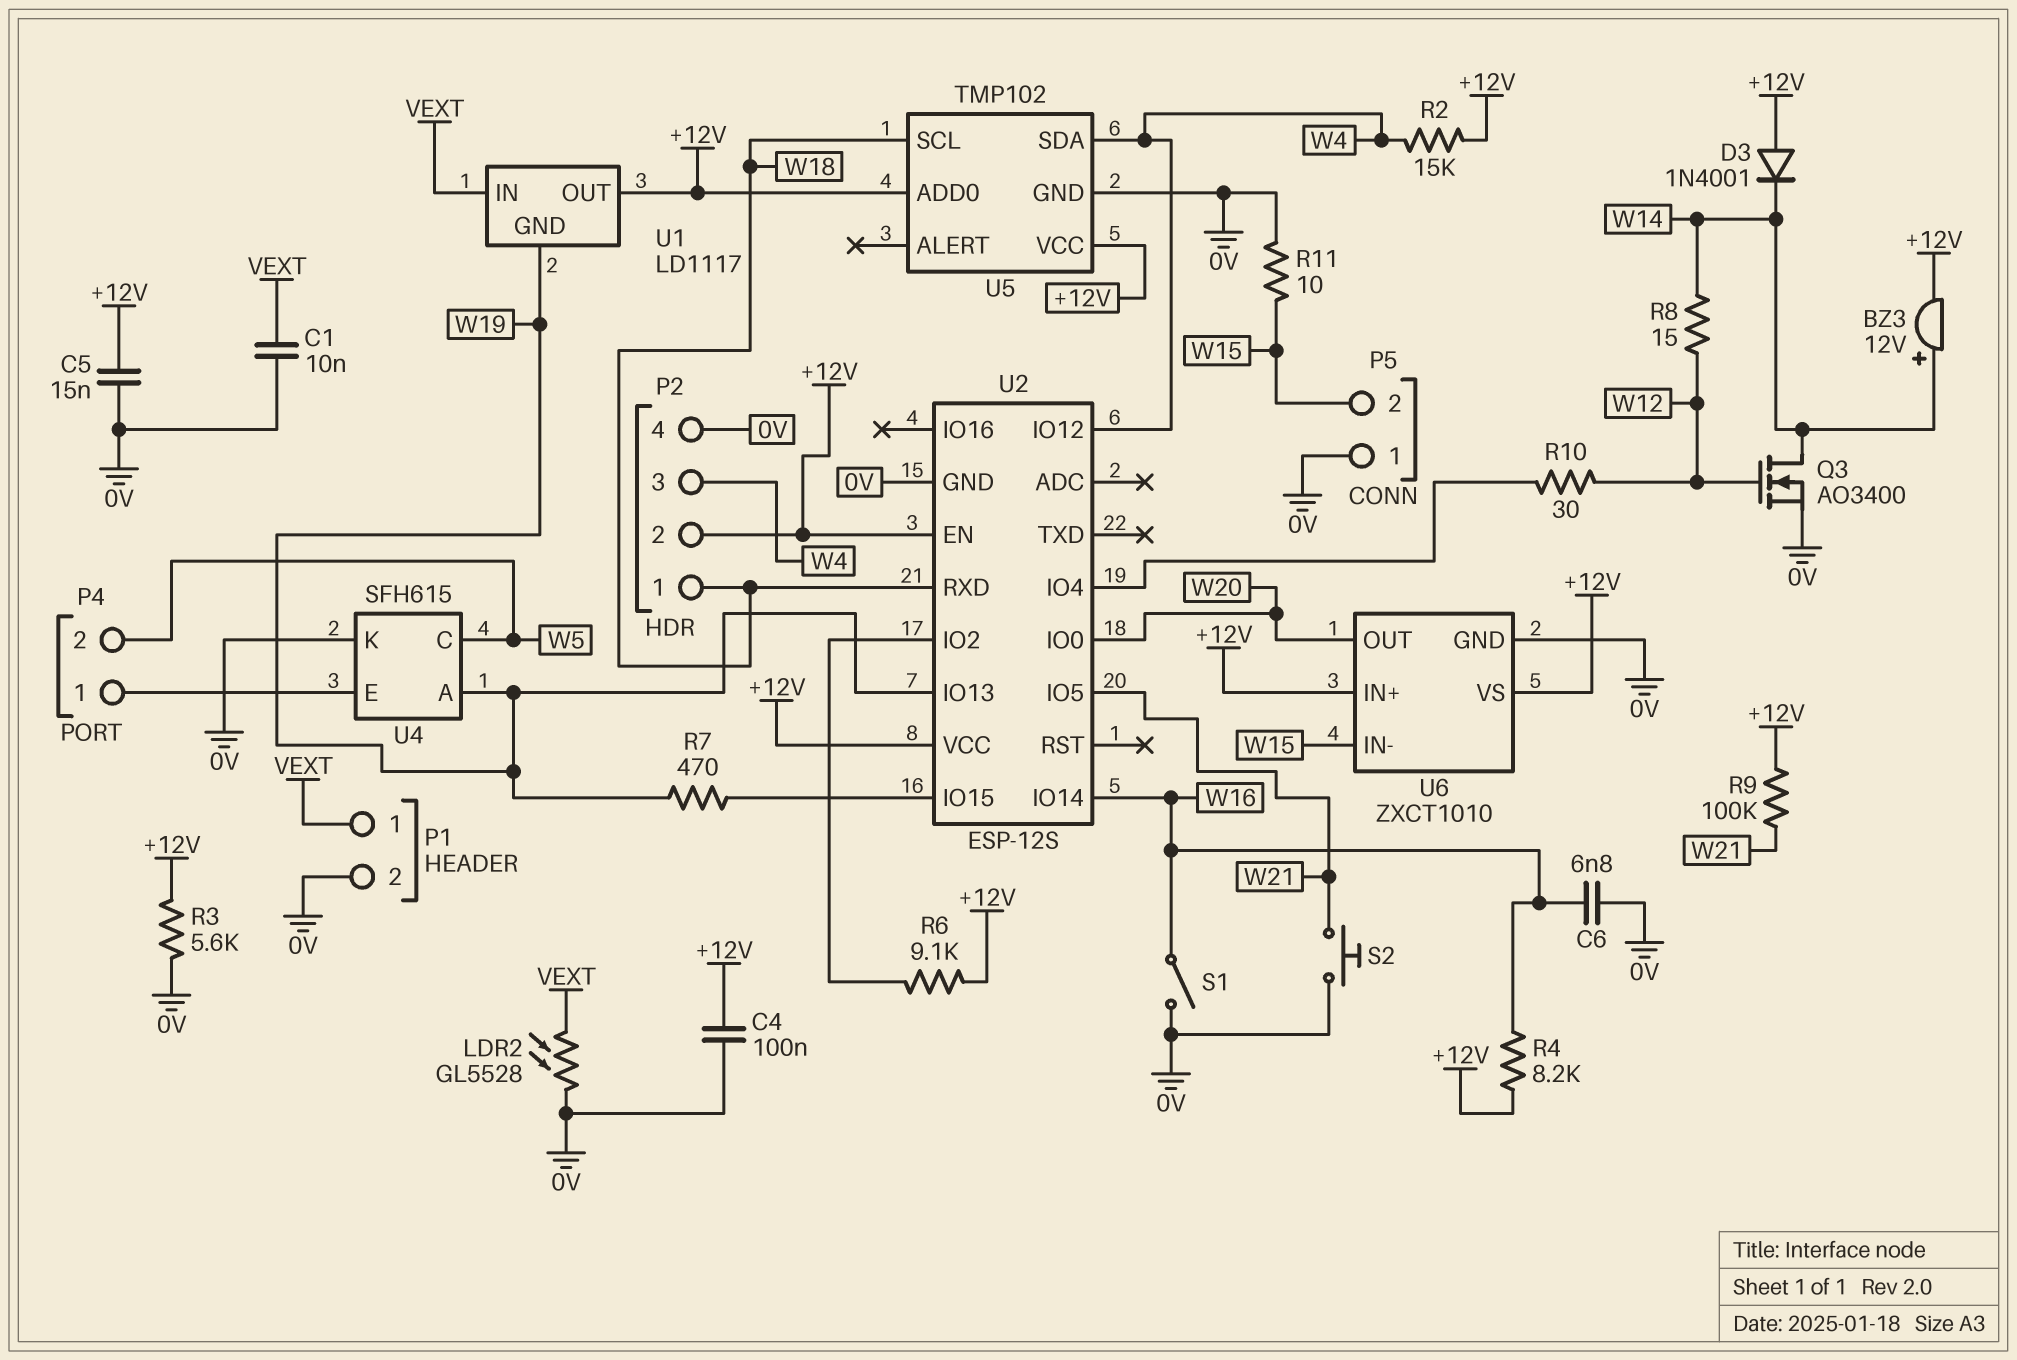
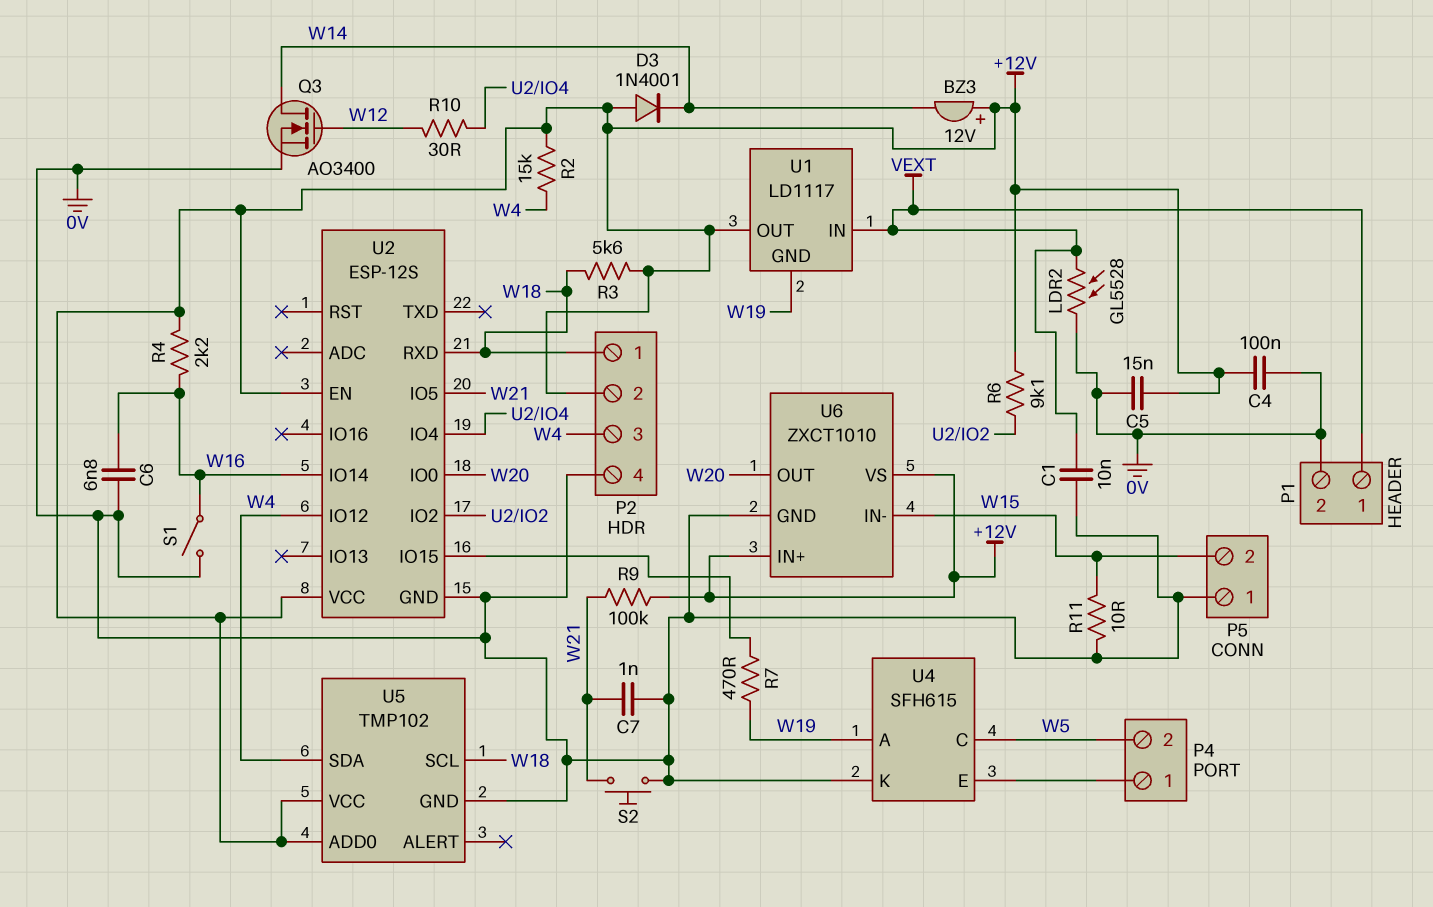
BZ3: buzzer 12V (plus W14, minus +12V) -> buzzer 12V (plus +12V, minus W14)
C7: none -> 1nF (0V, W21)
R3: 5.6k (+12V, 0V) -> 5.6k (+12V, W18)
R4: 8.2k (+12V, W16) -> 2.2k (+12V, W16)
R8: 15 (W12, W14) -> none
U2 pin IO13: W19 -> none

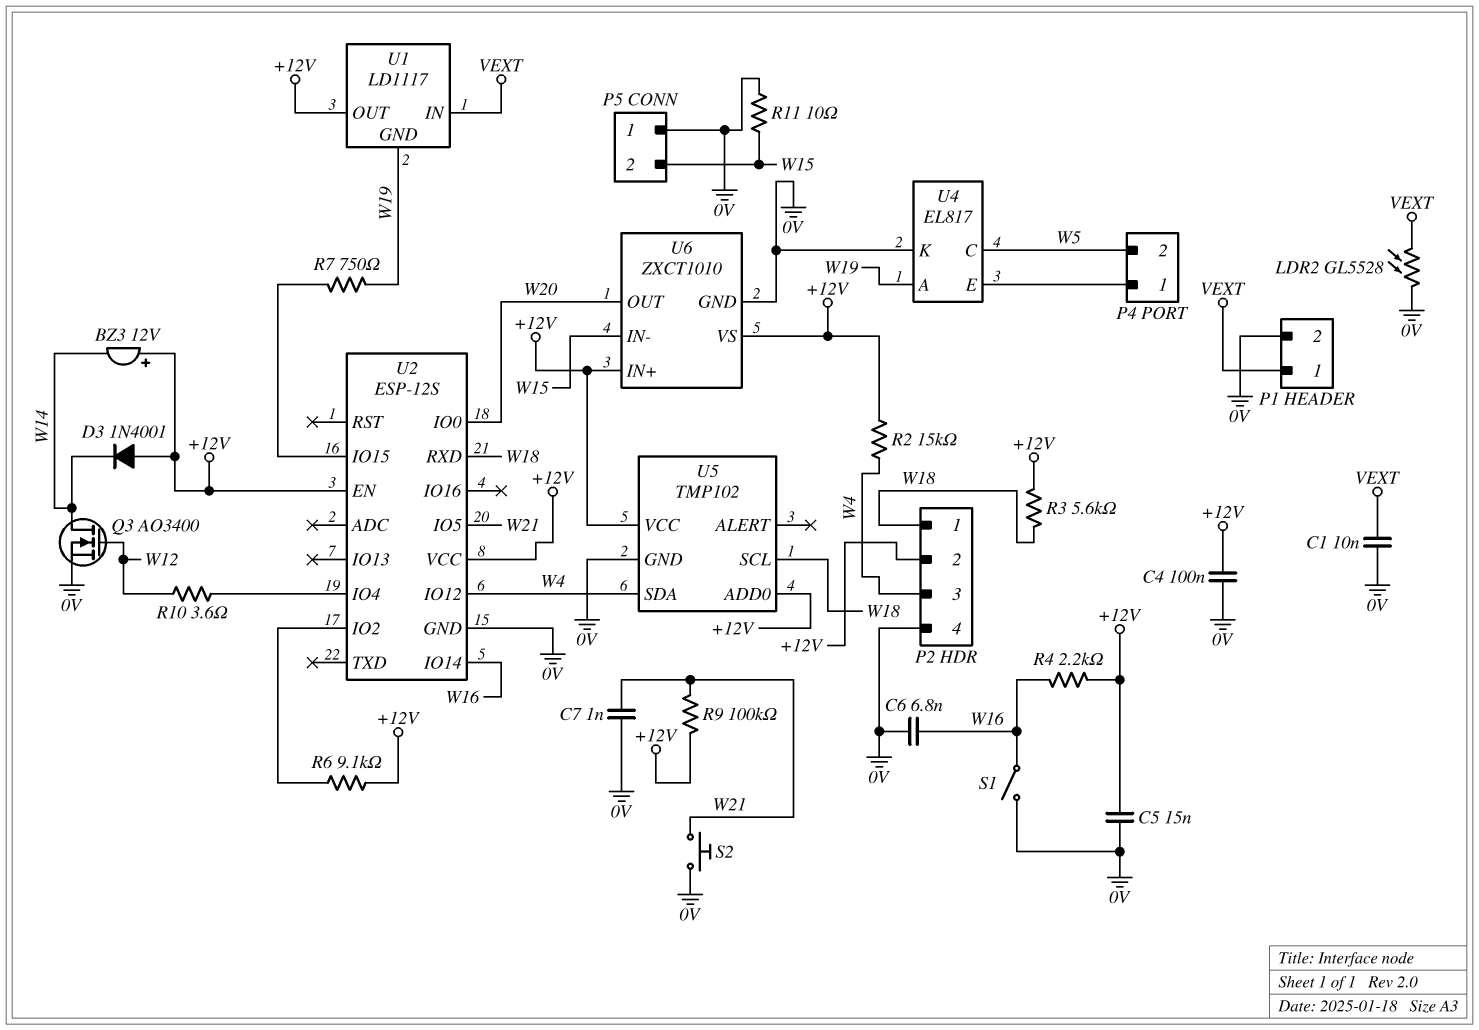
R7: 470 (U2/IO15, W19) -> 750 (U2/IO15, W19)
R10: 30 (U2/IO4, W12) -> 3.6 (U2/IO4, W12)
U4: SFH615 -> EL817

